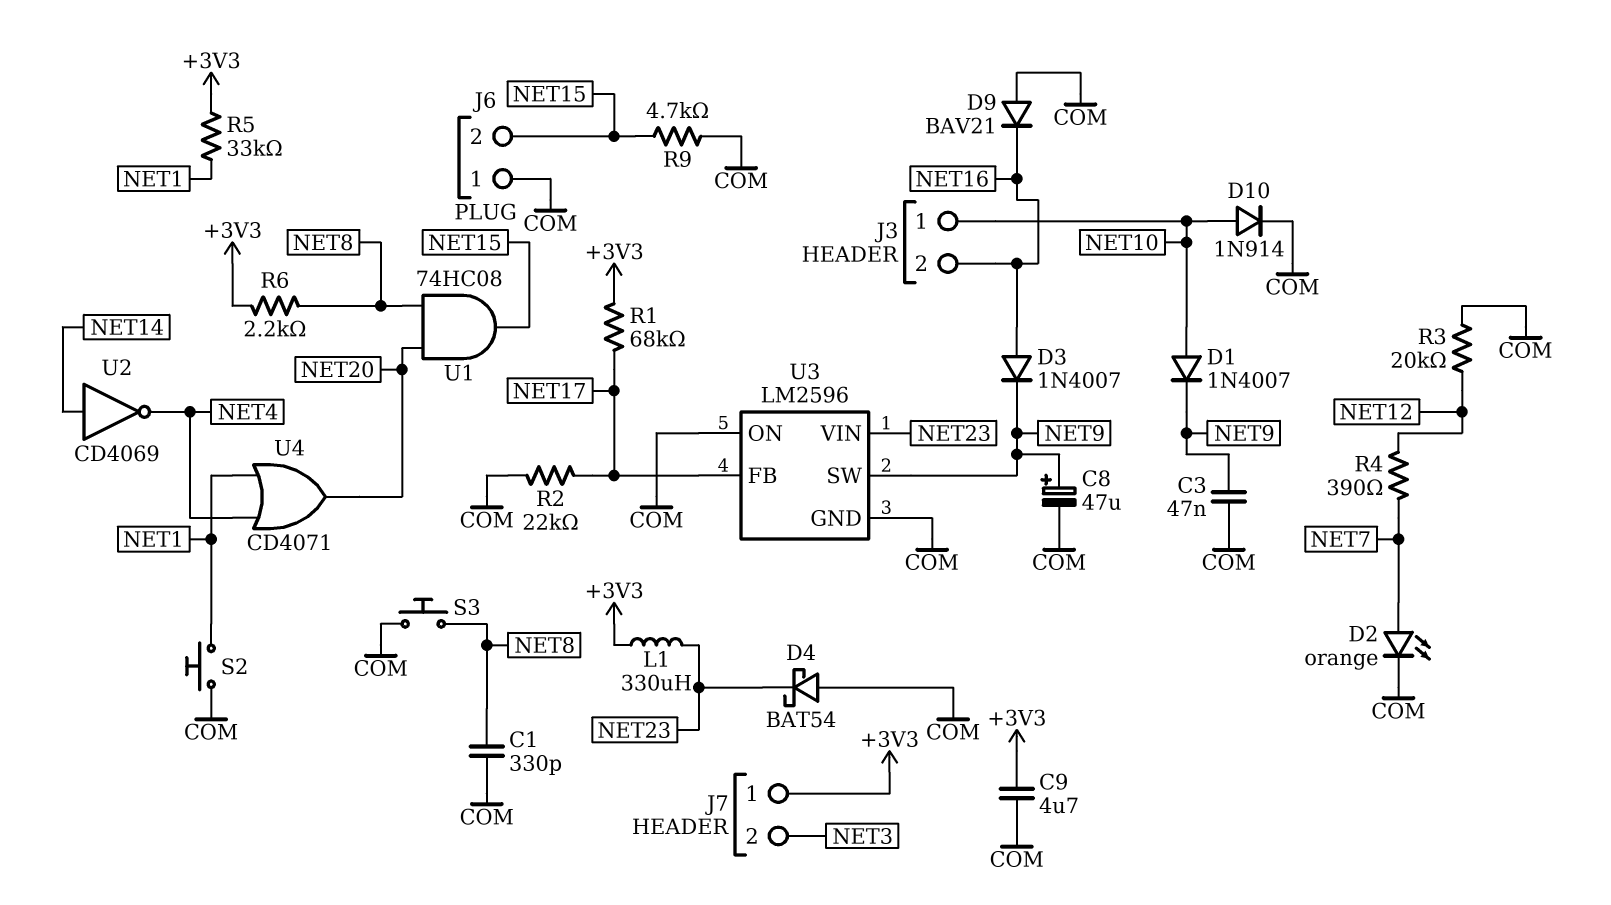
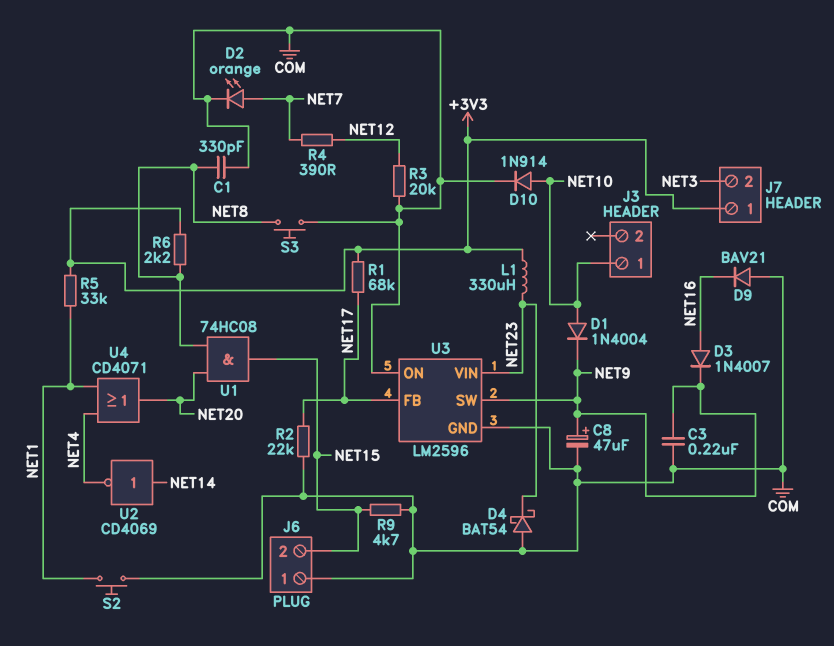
C3: 47nF (COM, NET9) -> 220nF (COM, NET9)
C9: 4.7uF (+3V3, COM) -> none
D1: diode 1N4007 (A NET10, K NET9) -> diode 1N4004 (A NET10, K NET9)
J3 pin 2: NET16 -> none

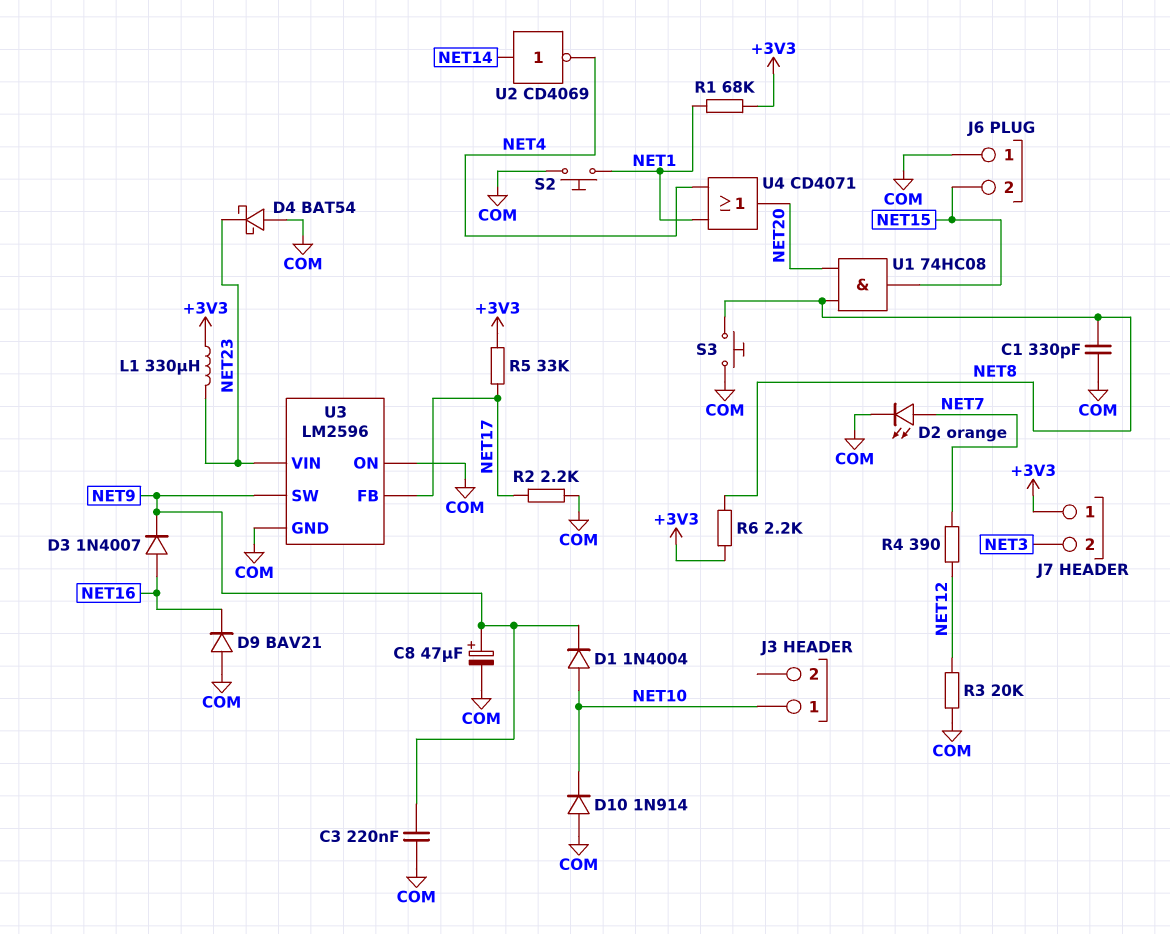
D10: diode 1N914 (A NET10, K COM) -> diode 1N914 (A COM, K NET10)
R1: 68k (+3V3, NET17) -> 68k (+3V3, NET1)
R2: 22k (COM, NET17) -> 2.2k (COM, NET17)
R5: 33k (+3V3, NET1) -> 33k (+3V3, NET17)
R9: 4.7k (COM, NET15) -> none

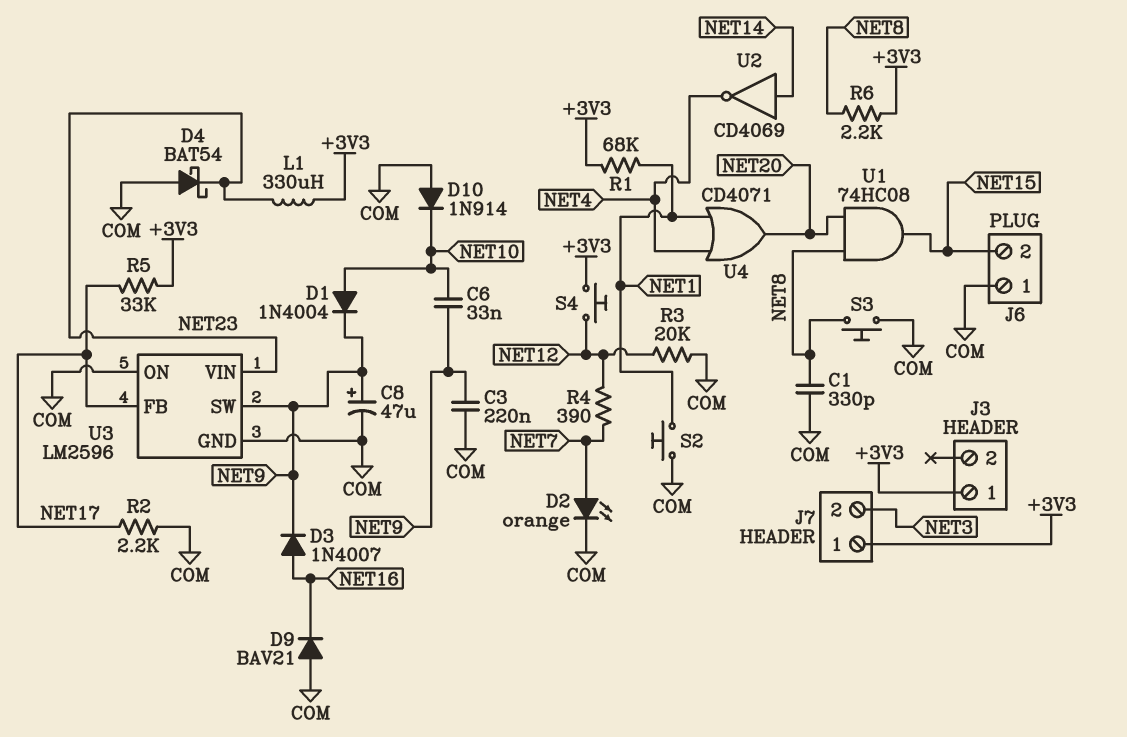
C6: none -> 33nF (NET9, NET10)
J3 pin 1: NET10 -> +3V3
S4: none -> button (+3V3, NET12)

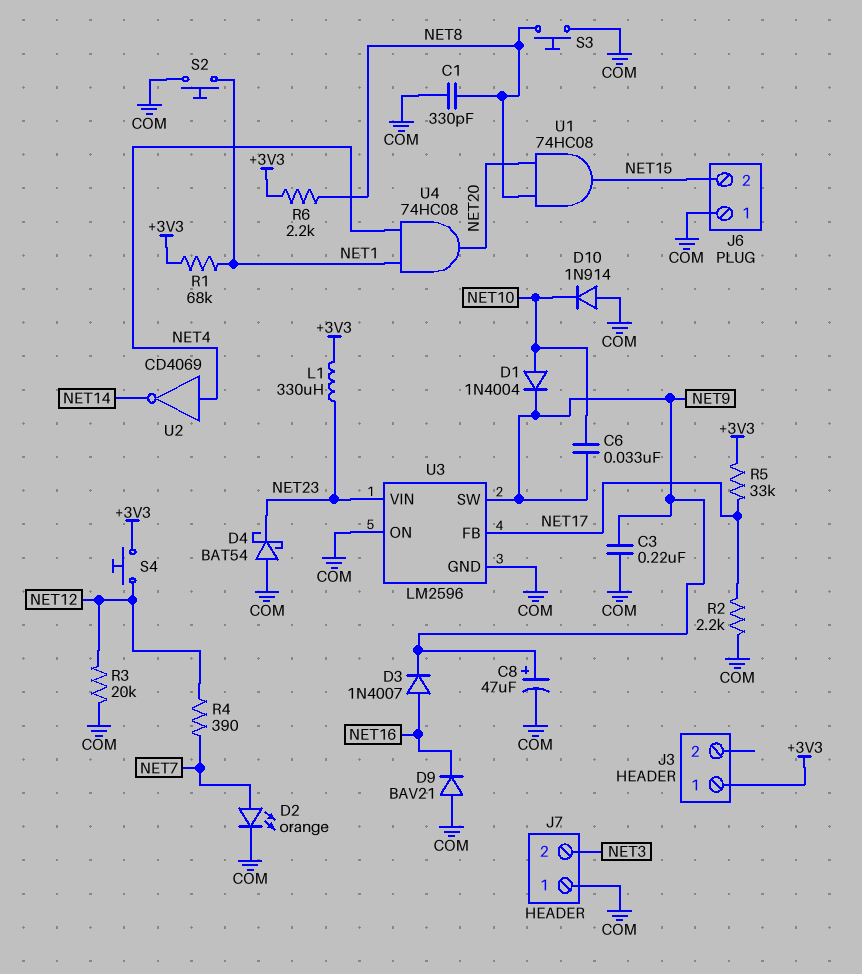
J7 pin 1: +3V3 -> COM
U2: NOT CD4069 (in NET14, out NET4) -> NOT CD4069 (in NET4, out NET14)
U4: OR CD4071 (in NET1, in NET4, out NET20) -> AND 74HC08 (in NET1, in NET4, out NET20)

